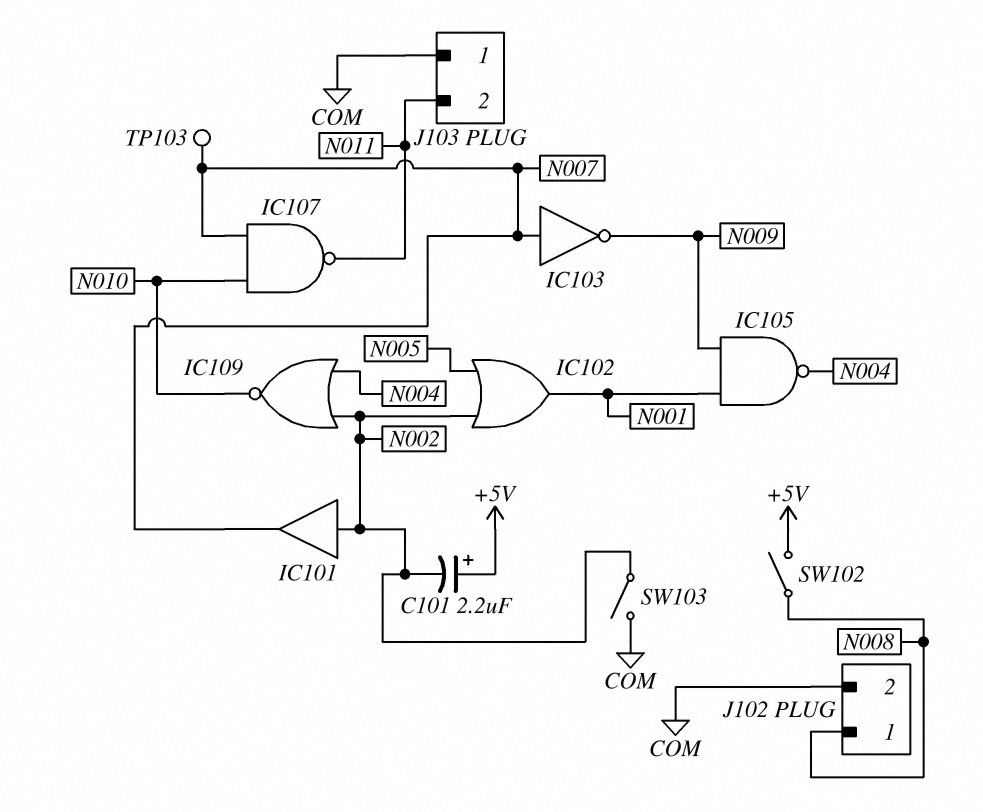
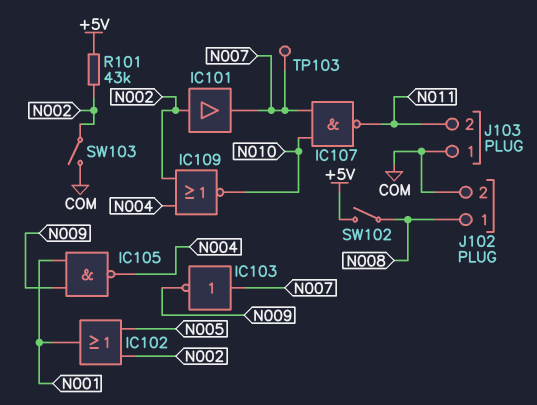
C101: 2.2uF (plus +5V, minus N002) -> none
R101: none -> 43k (+5V, N002)

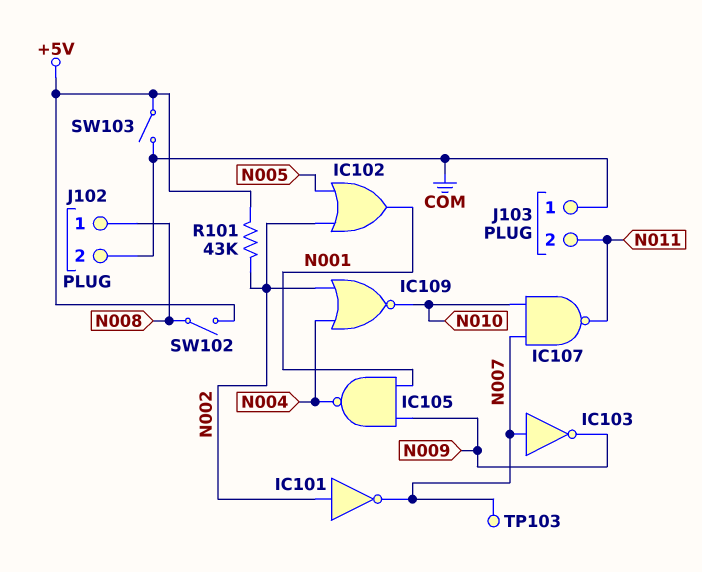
IC101: buffer (in N002, out N007) -> NOT (in N002, out N007)
SW103: switch (COM, N002) -> switch (+5V, COM)

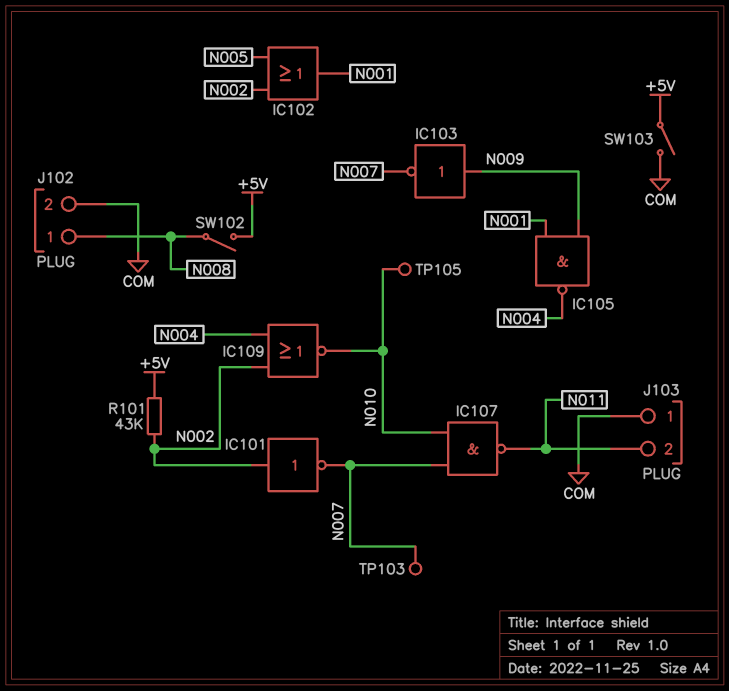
IC103: NOT (in N007, out N009) -> NOT (in N009, out N007)
TP105: none -> test point (N010)

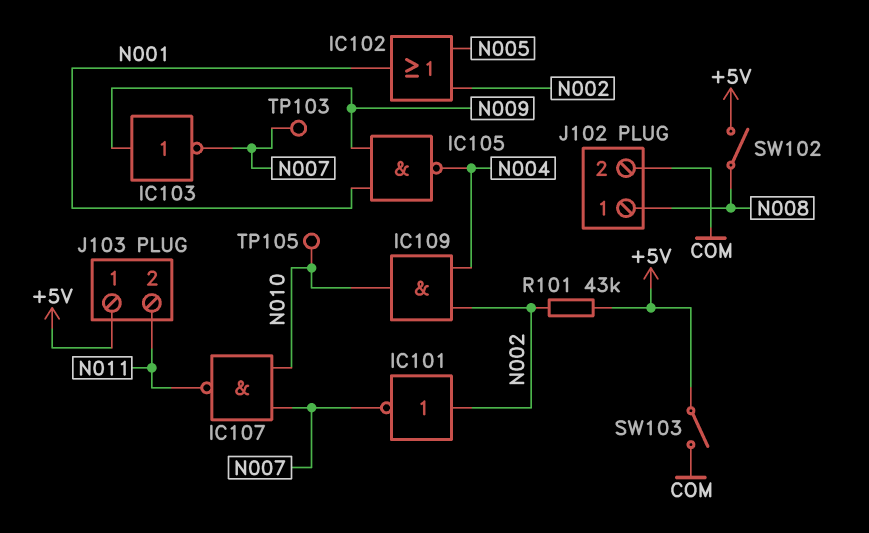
IC109: NOR (in N002, in N004, out N010) -> AND (in N002, in N004, out N010)
J103 pin 1: COM -> +5V

